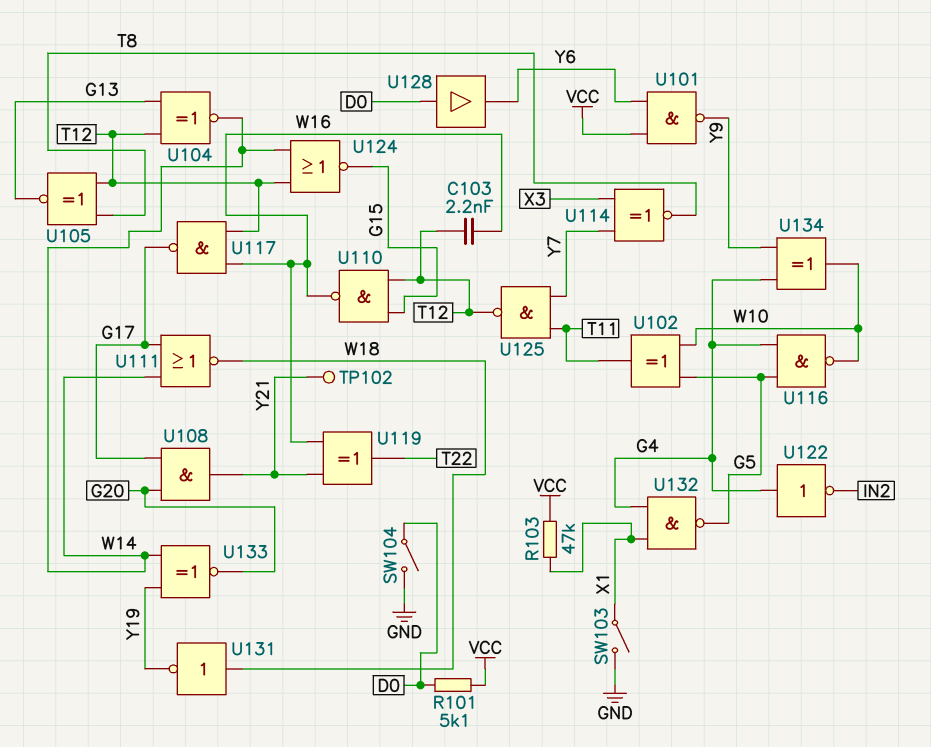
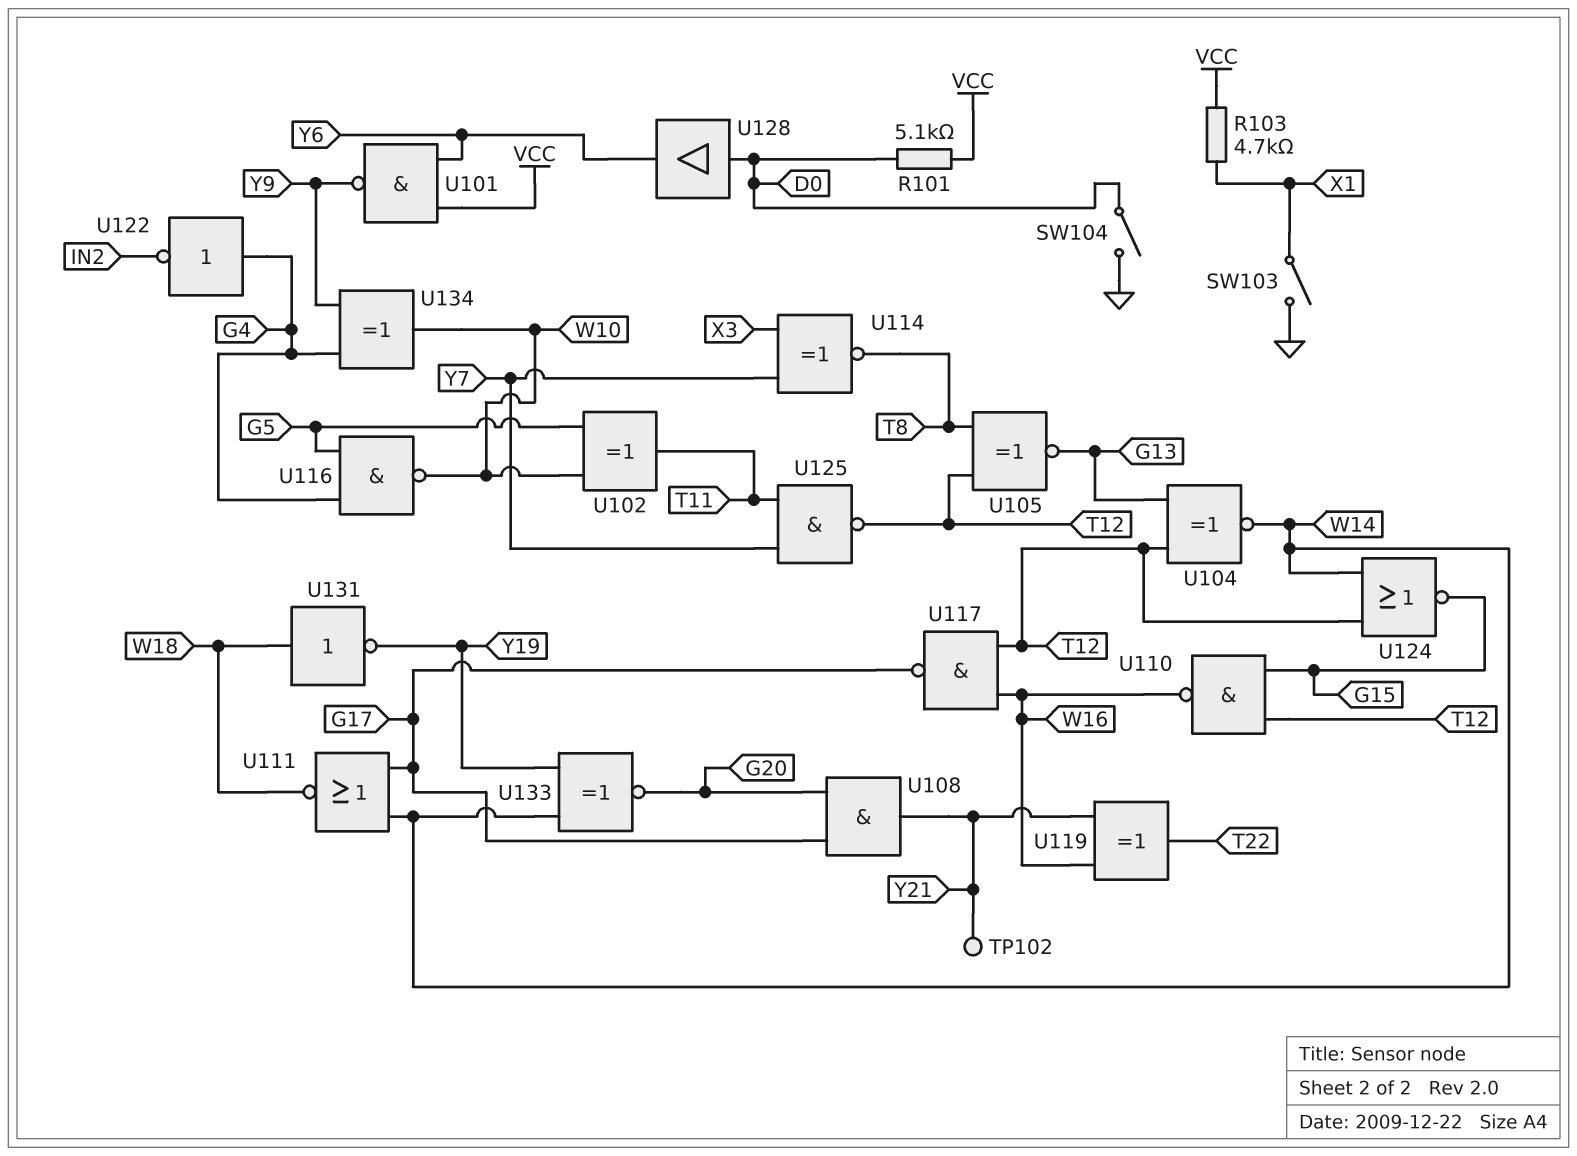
C103: 2.2nF (T12, W16) -> none
R103: 47k (VCC, X1) -> 4.7k (VCC, X1)
U132: NAND (in G4, in X1, out G5) -> none

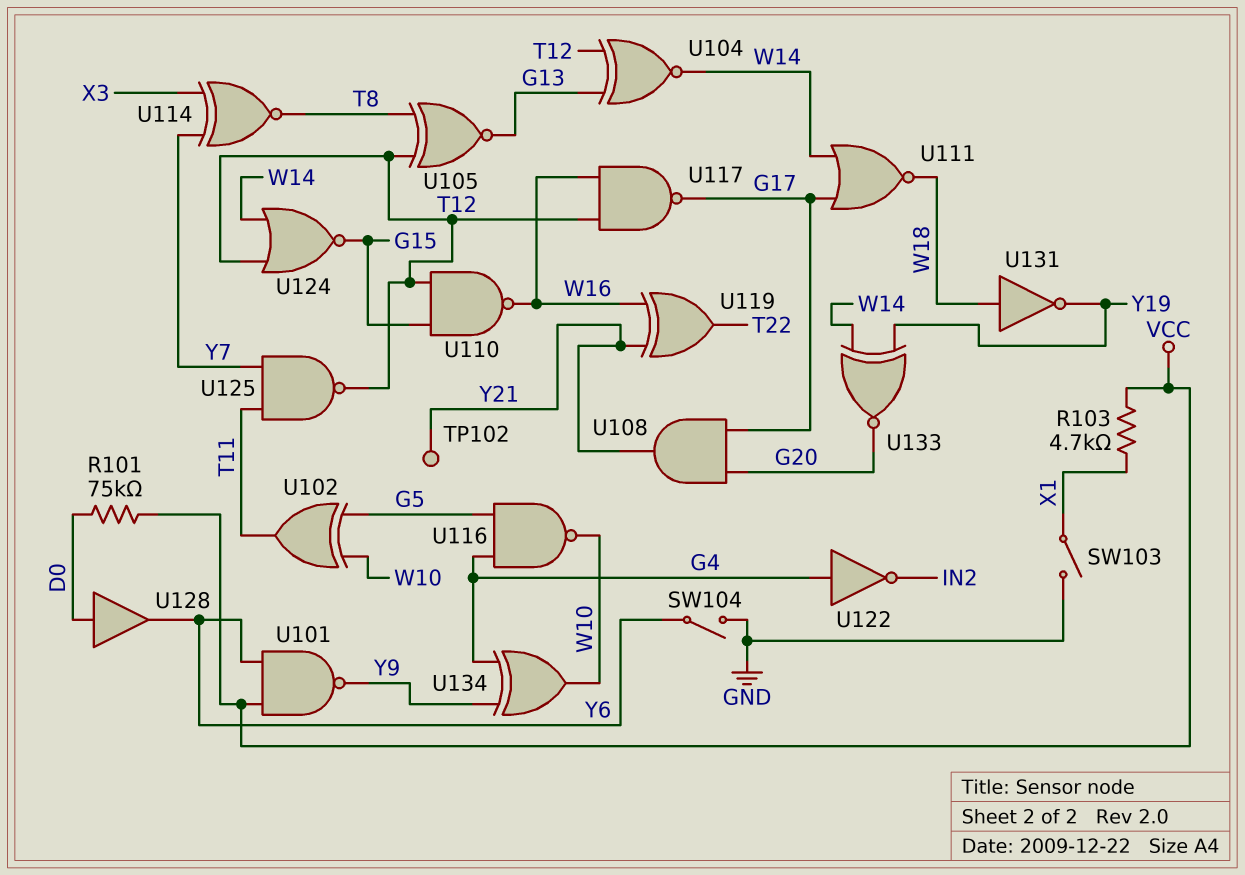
R101: 5.1k (D0, VCC) -> 75k (D0, VCC)
SW104: switch (D0, GND) -> switch (GND, Y6)

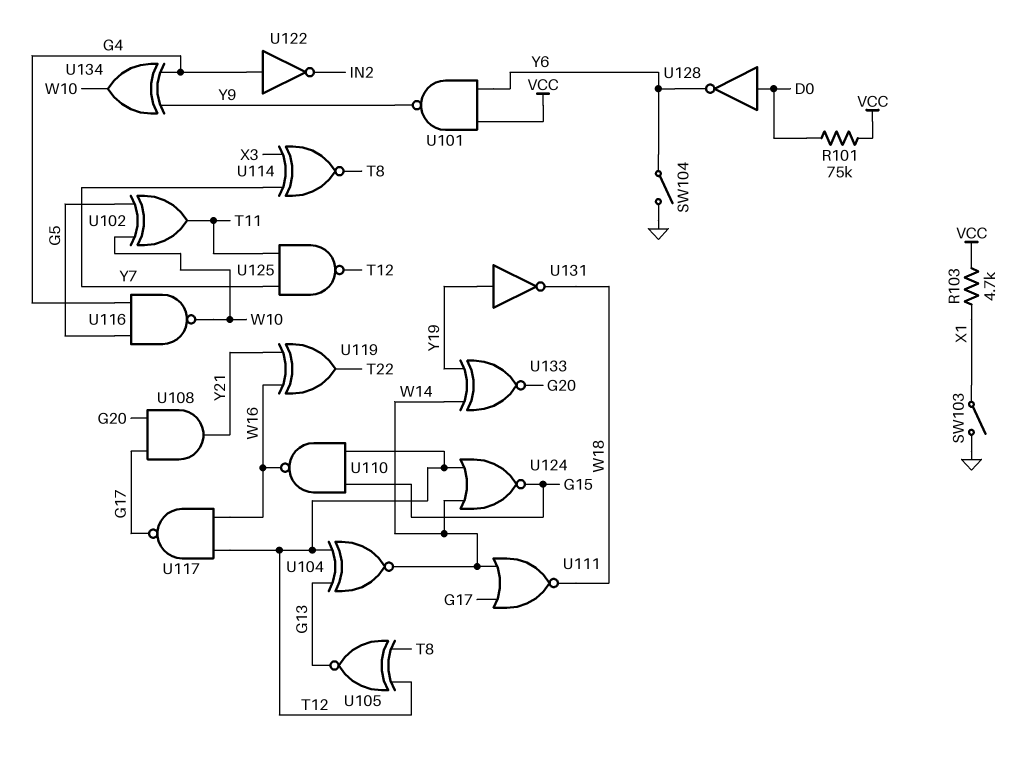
TP102: test point (Y21) -> none
U128: buffer (in D0, out Y6) -> NOT (in D0, out Y6)
U131: NOT (in W18, out Y19) -> NOT (in Y19, out W18)

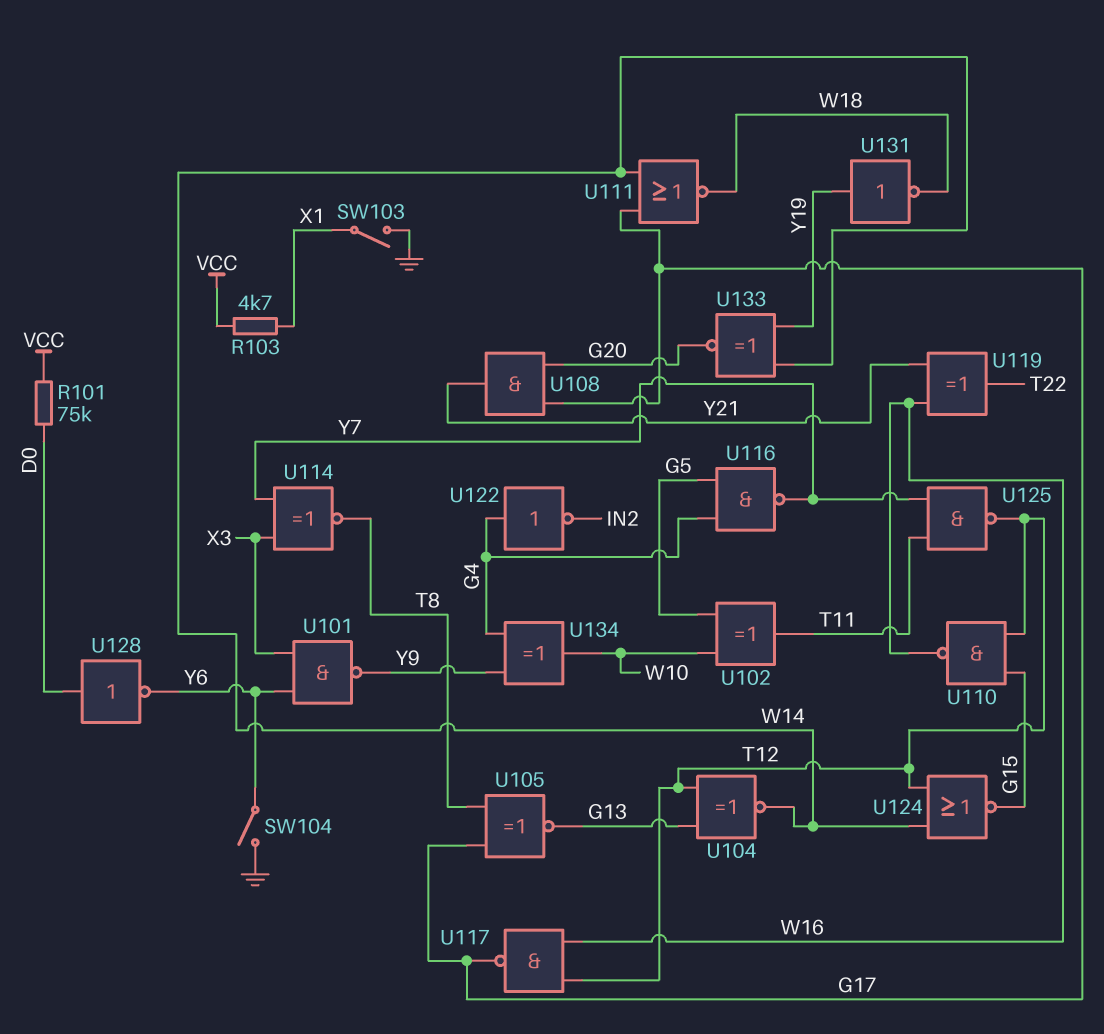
U101: NAND (in VCC, in Y6, out Y9) -> NAND (in X3, in Y6, out Y9)
U105: XNOR (in T8, in T12, out G13) -> XNOR (in G17, in T8, out G13)
U116: NAND (in G4, in G5, out W10) -> NAND (in G4, in G5, out Y7)

